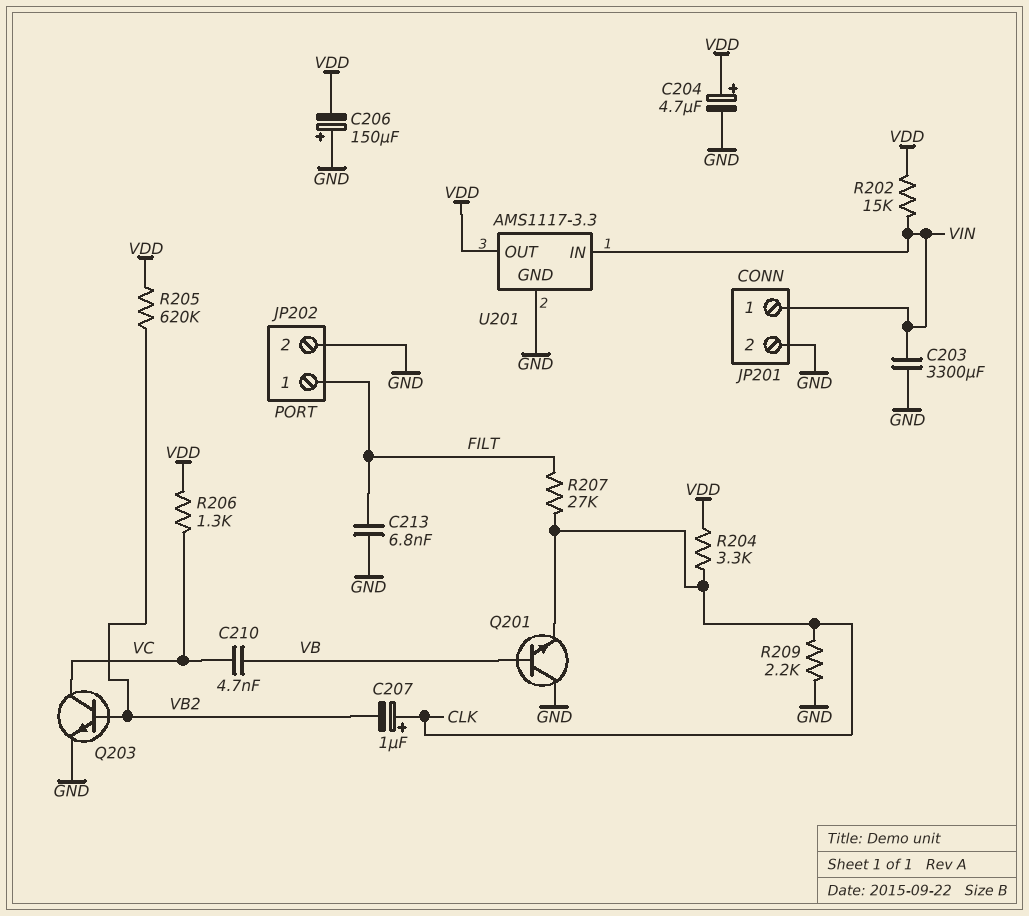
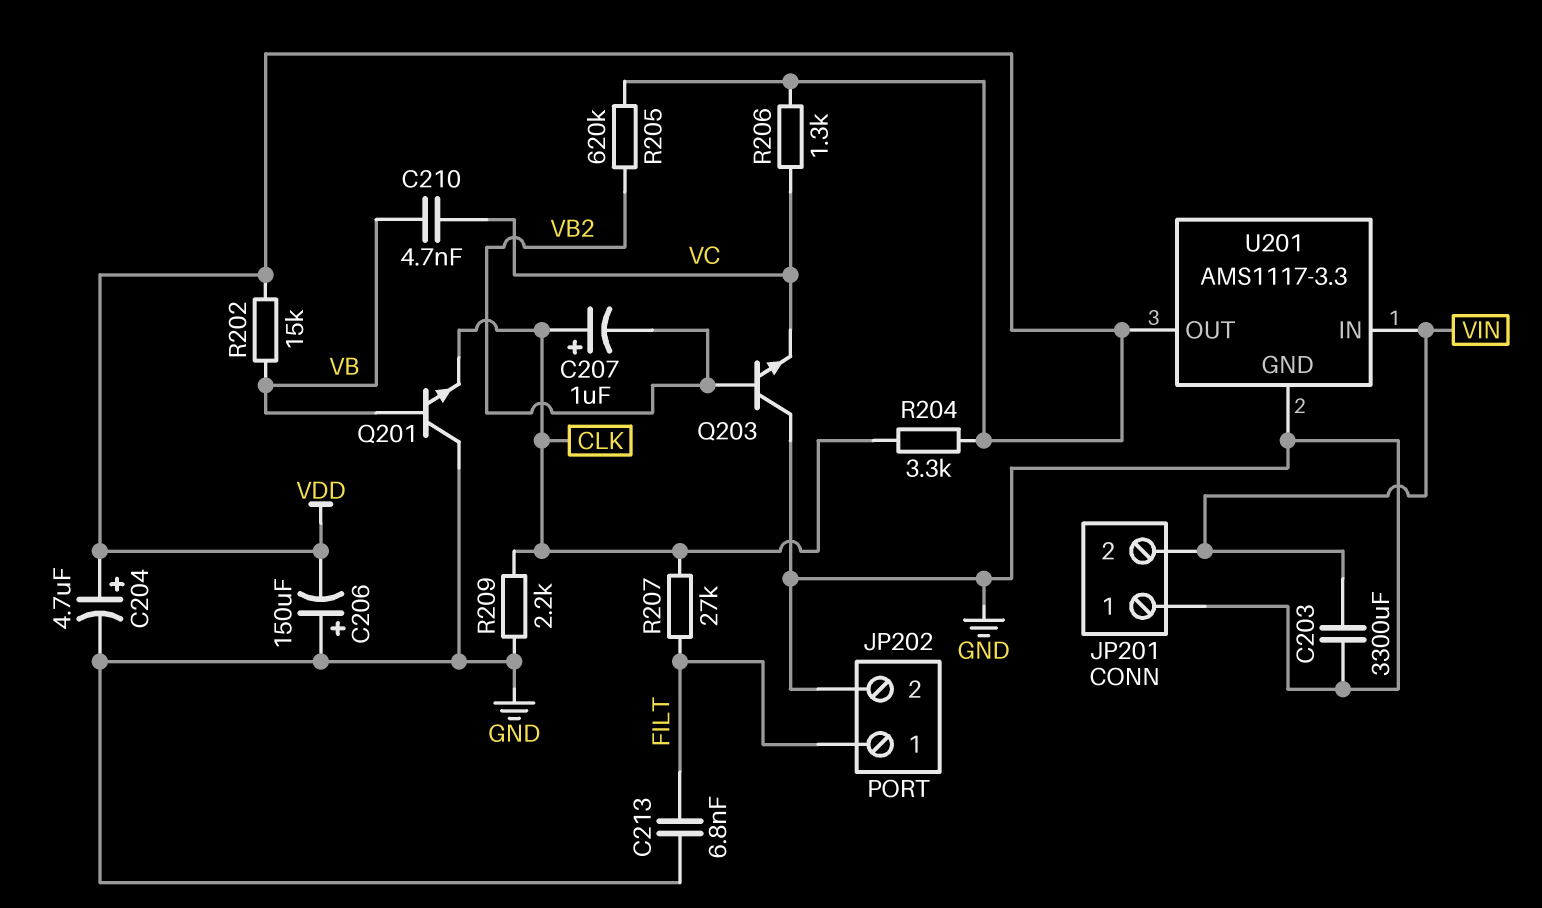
JP201 pin 1: VIN -> GND
JP201 pin 2: GND -> VIN
Q203: NPN (B VB2, C VC, E GND) -> NPN (B VB2, C GND, E VC)
R202: 15k (VDD, VIN) -> 15k (VB, VDD)

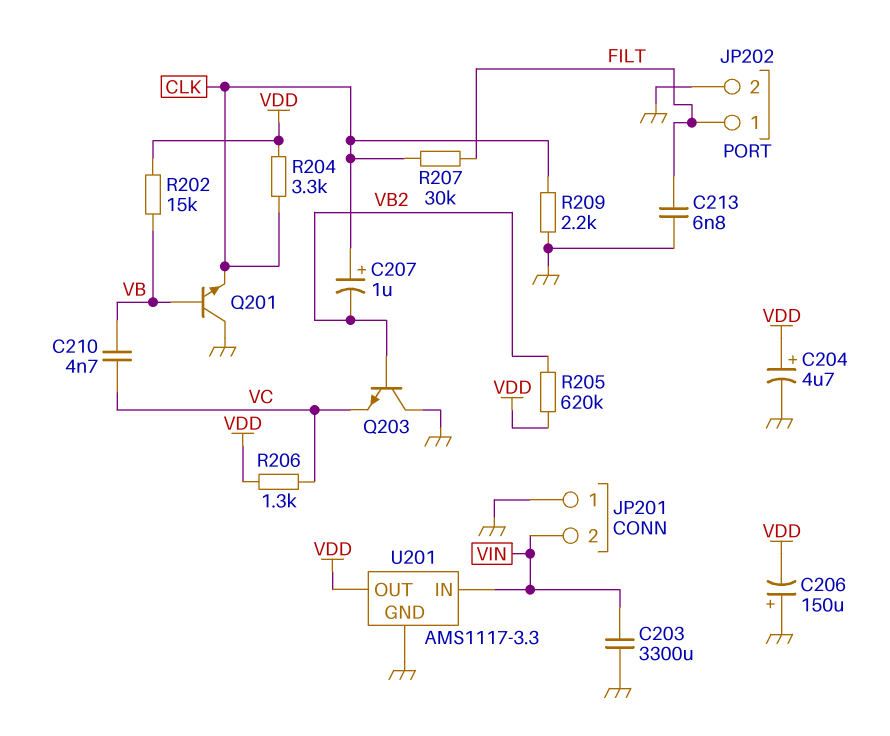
R207: 27k (CLK, FILT) -> 30k (CLK, FILT)

